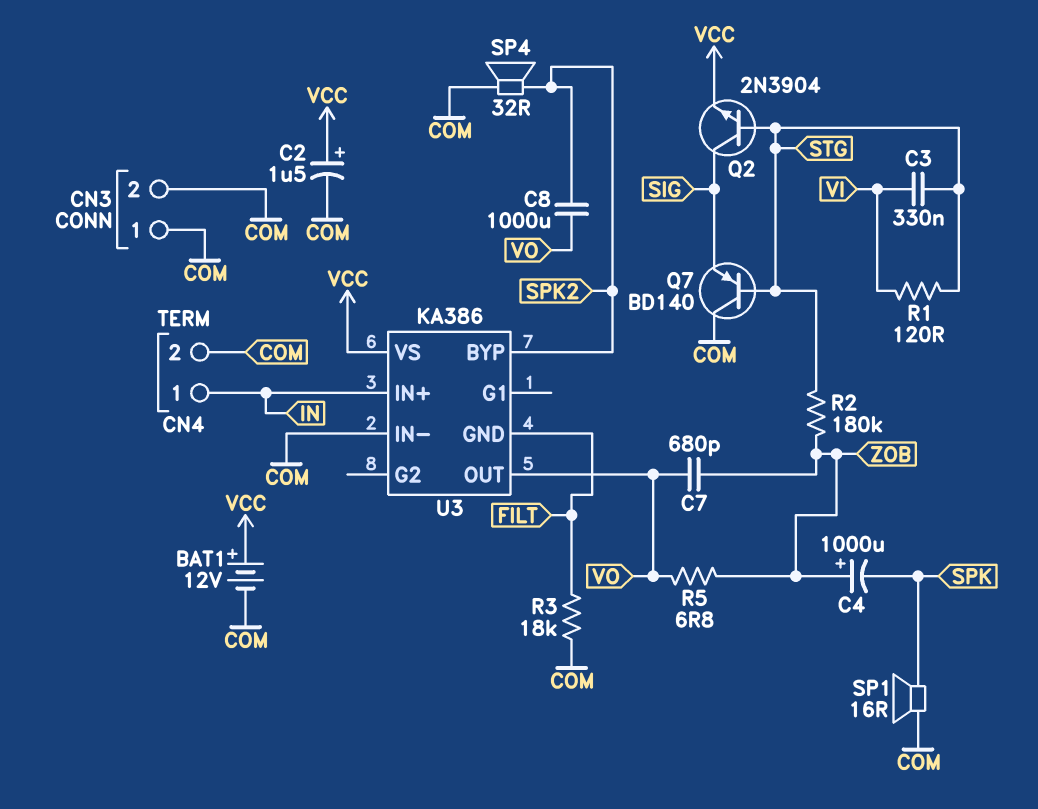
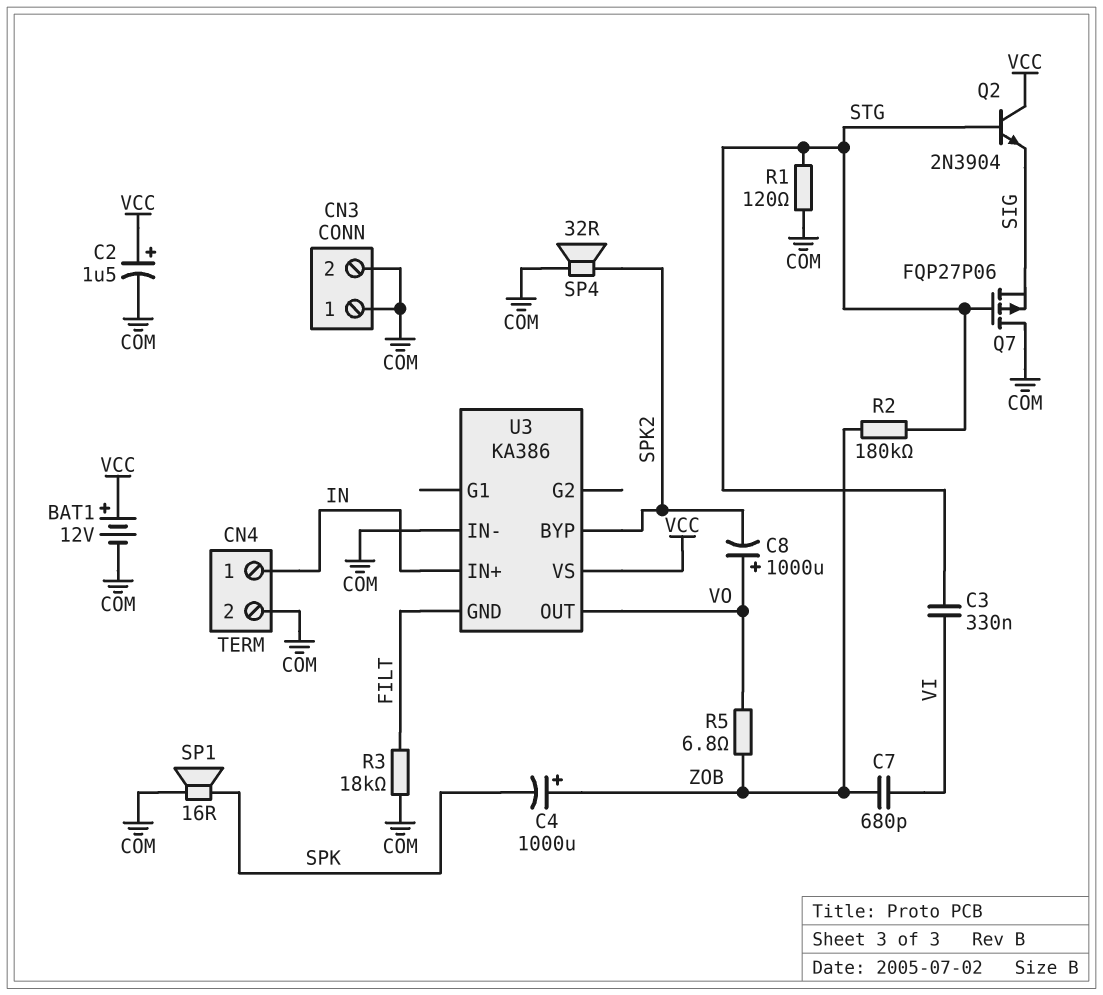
C7: 680pF (VO, ZOB) -> 680pF (VI, ZOB)
C8: 1000uF (SPK2, VO) -> 1000uF (plus VO, minus SPK2)
Q2: NPN 2N3904 (B STG, C SIG, E VCC) -> NPN 2N3904 (B STG, C VCC, E SIG)
Q7: PNP BD140 (B STG, C COM, E SIG) -> PMOS FQP27P06 (G STG, D COM, S SIG)
R1: 120 (STG, VI) -> 120 (COM, STG)

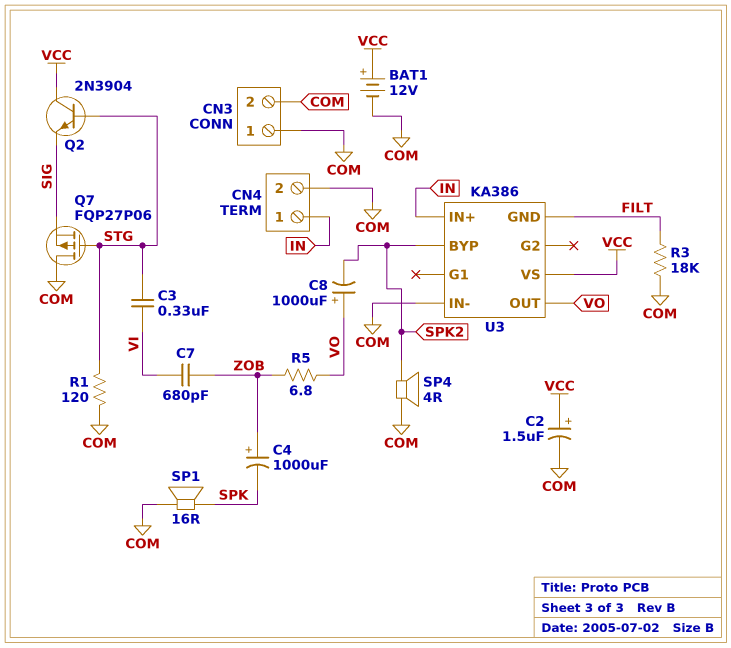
R2: 180k (STG, ZOB) -> none
SP4: speaker 32R (COM, SPK2) -> speaker 4R (COM, SPK2)

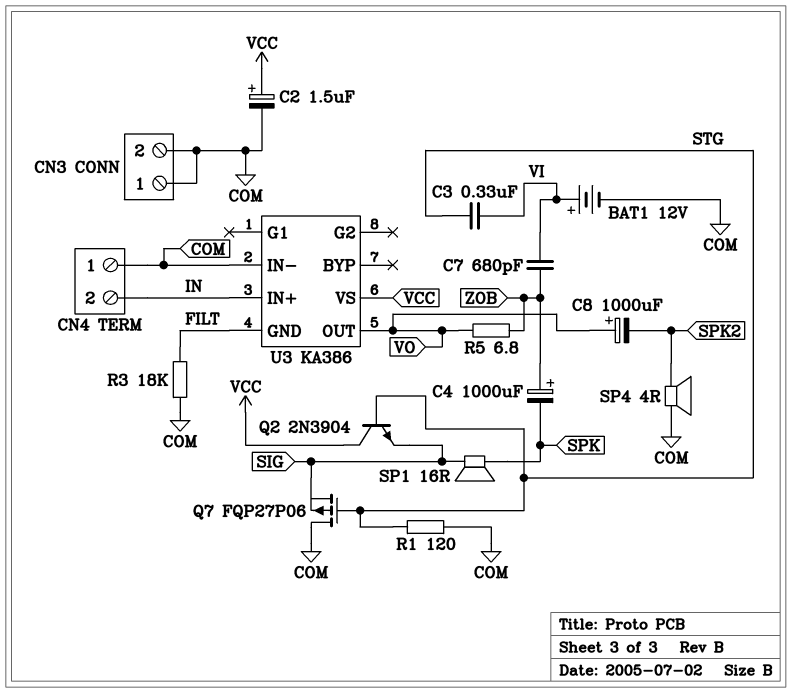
BAT1: 12V (plus VCC, minus COM) -> 12V (plus VI, minus COM)
CN4 pin 1: IN -> COM
CN4 pin 2: COM -> IN
SP1: speaker 16R (COM, SPK) -> speaker 16R (SIG, SPK)
U3 pin BYP: SPK2 -> none

